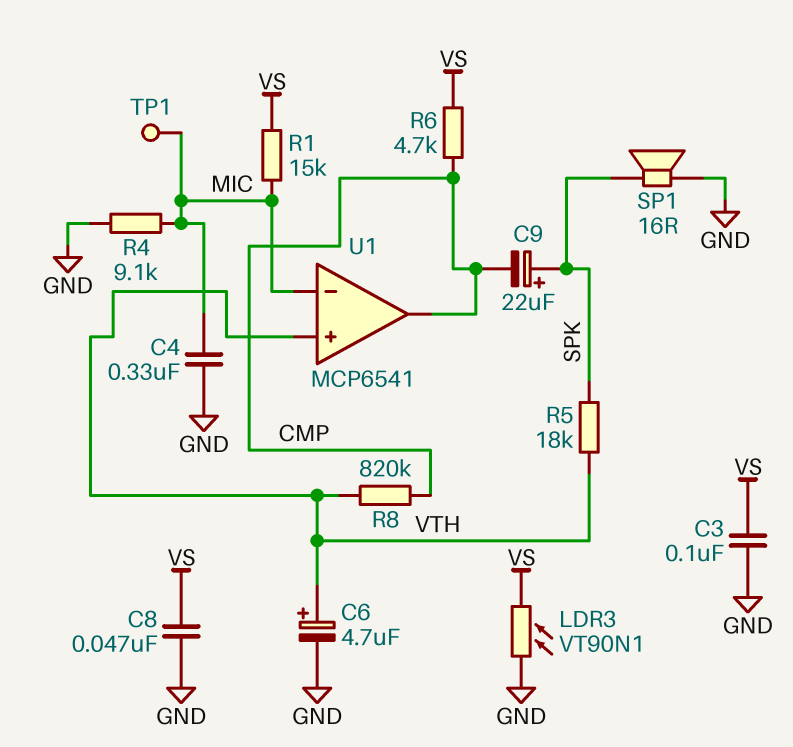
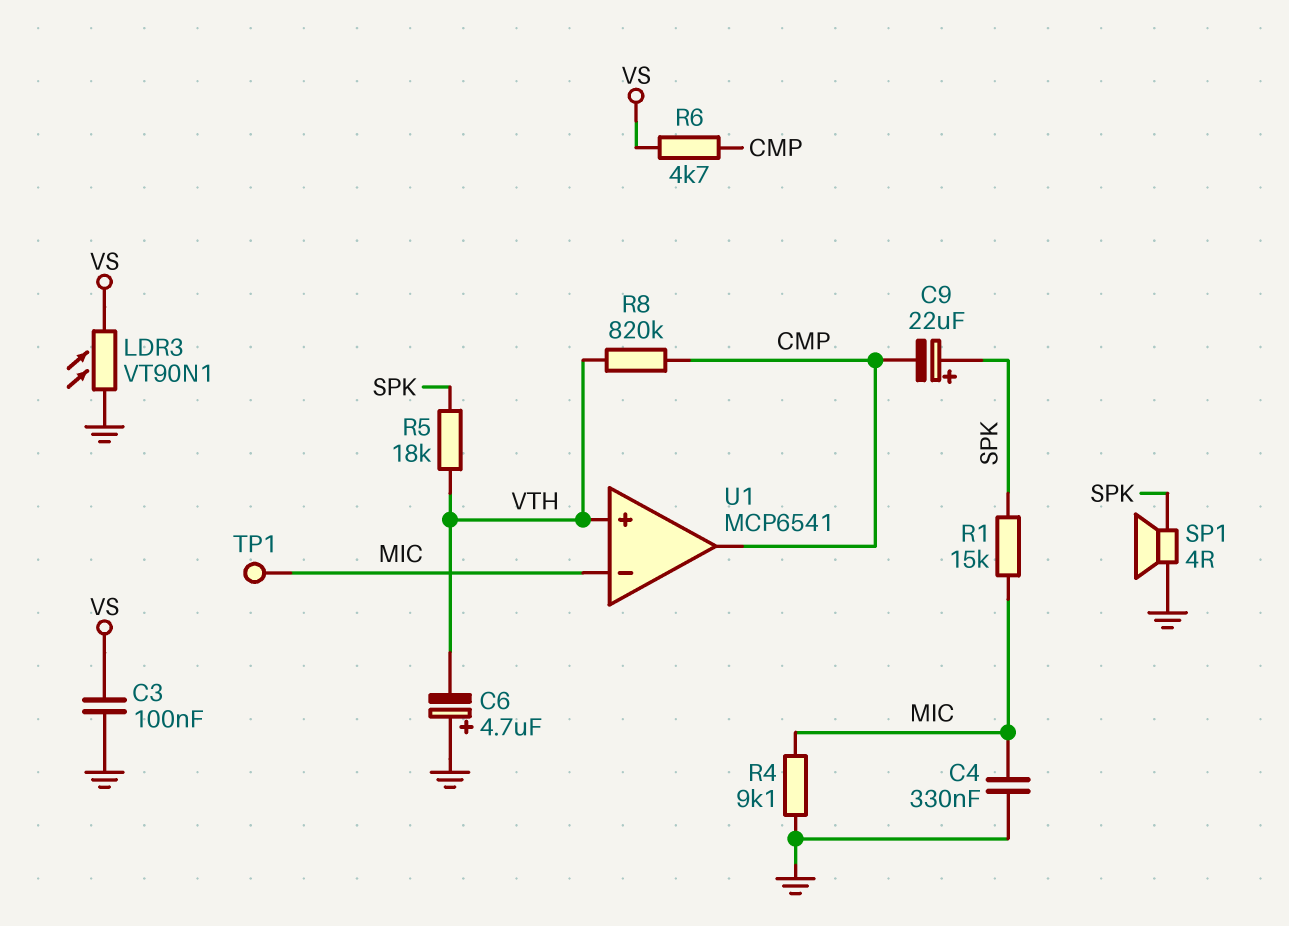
C6: 4.7uF (plus VTH, minus GND) -> 4.7uF (plus GND, minus VTH)
C8: 47nF (GND, VS) -> none
R1: 15k (MIC, VS) -> 15k (MIC, SPK)
SP1: speaker 16R (GND, SPK) -> speaker 4R (GND, SPK)

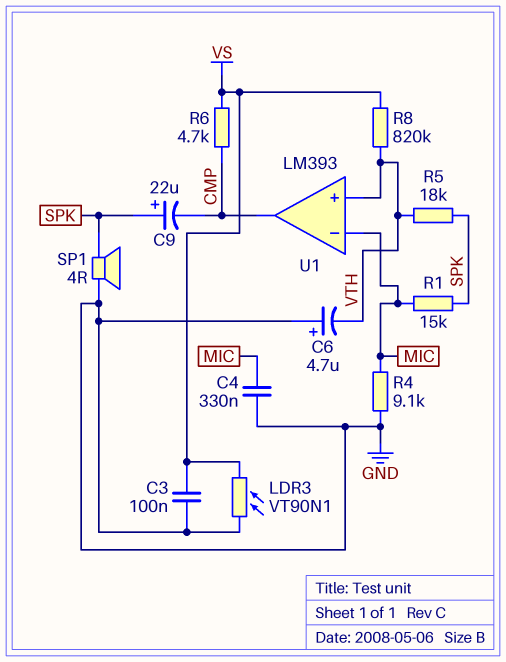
R8: 820k (CMP, VTH) -> 820k (VS, VTH)
TP1: test point (MIC) -> none
U1: MCP6541 -> LM393

